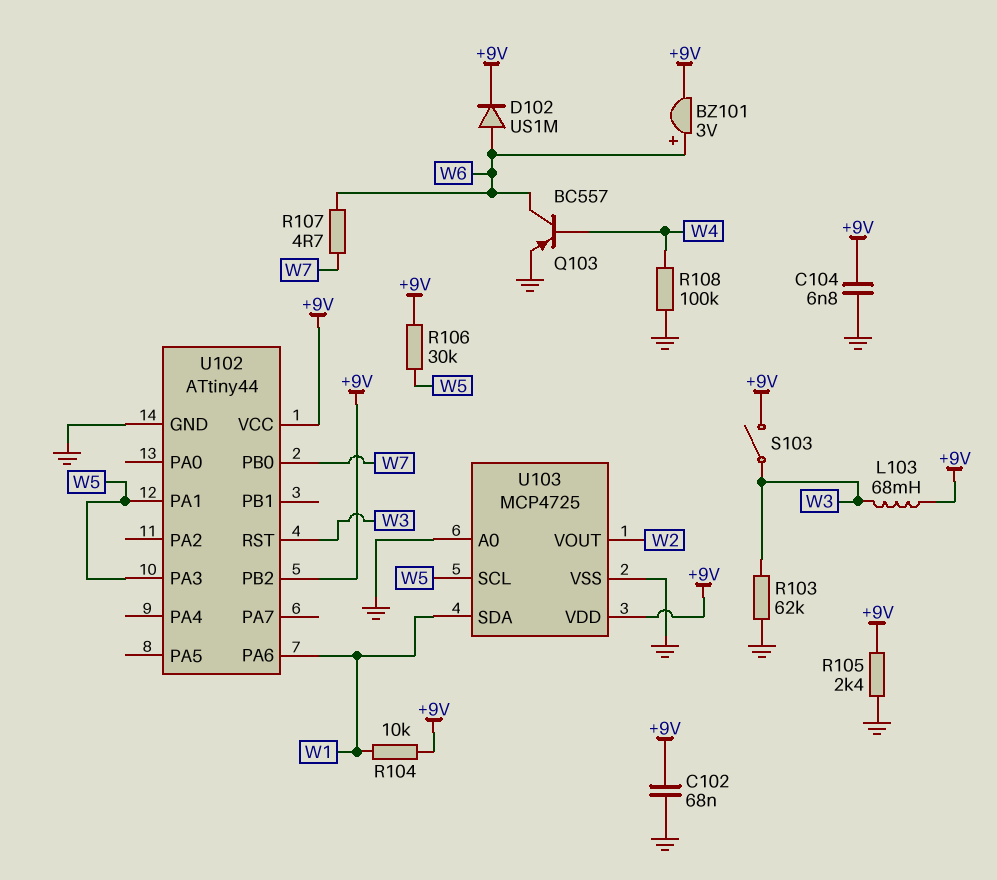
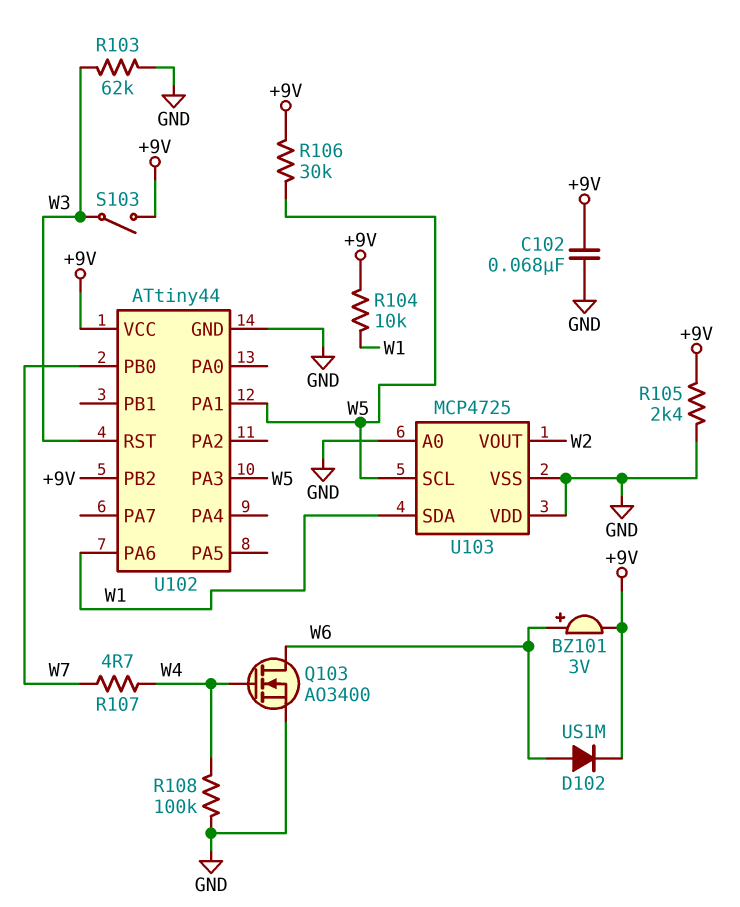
C104: 6.8nF (+9V, GND) -> none
L103: 68mH (+9V, W3) -> none
Q103: PNP BC557 (B W4, C W6, E GND) -> NMOS AO3400 (G W4, D W6, S GND)
R107: 4.7 (W6, W7) -> 4.7 (W4, W7)
U103 pin VDD: +9V -> GND

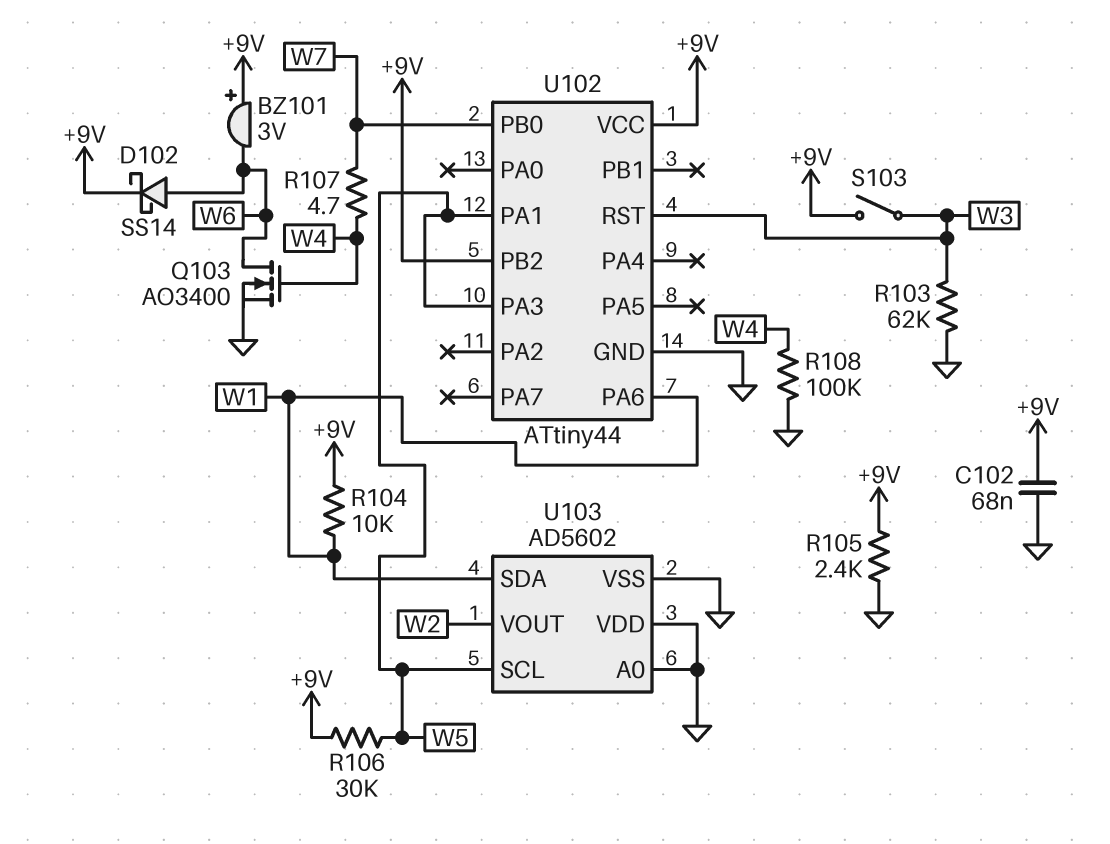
BZ101: buzzer 3V (plus W6, minus +9V) -> buzzer 3V (plus +9V, minus W6)
D102: diode US1M (A W6, K +9V) -> schottky SS14 (A W6, K +9V)
U103: MCP4725 -> AD5602

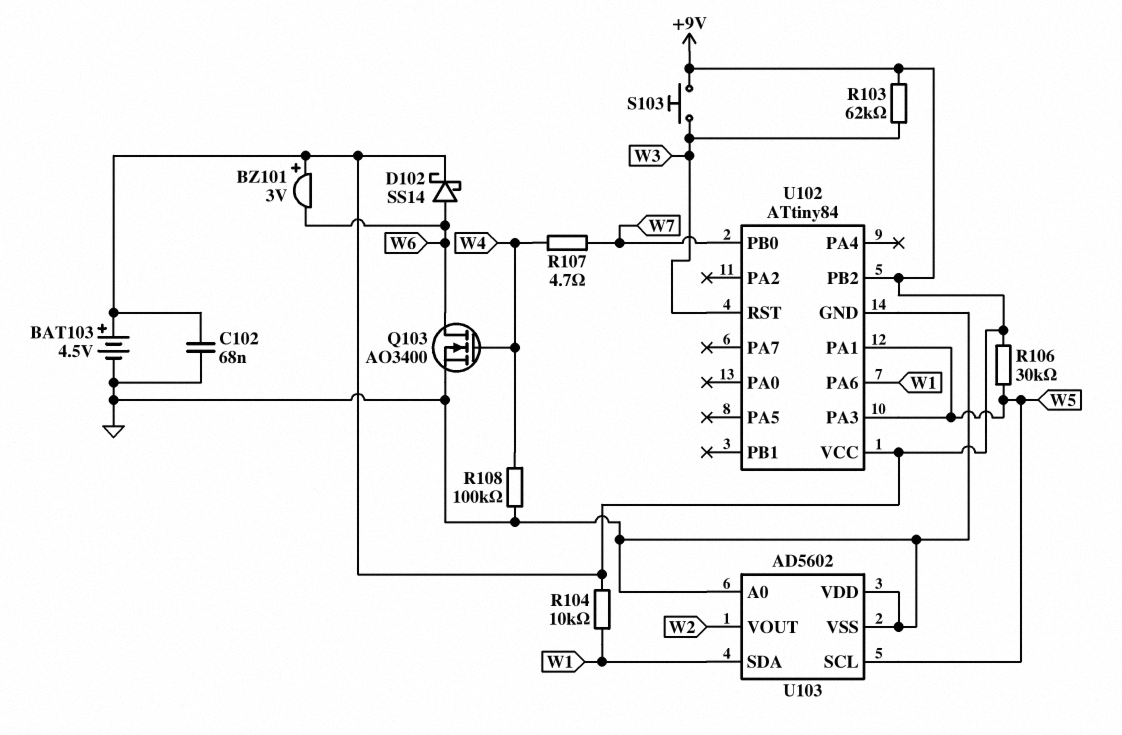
BAT103: none -> 4.5V (plus +9V, minus GND)
R103: 62k (GND, W3) -> 62k (+9V, W3)
R105: 2.4k (+9V, GND) -> none
S103: switch (+9V, W3) -> button (+9V, W3)
U102: ATtiny44 -> ATtiny84

